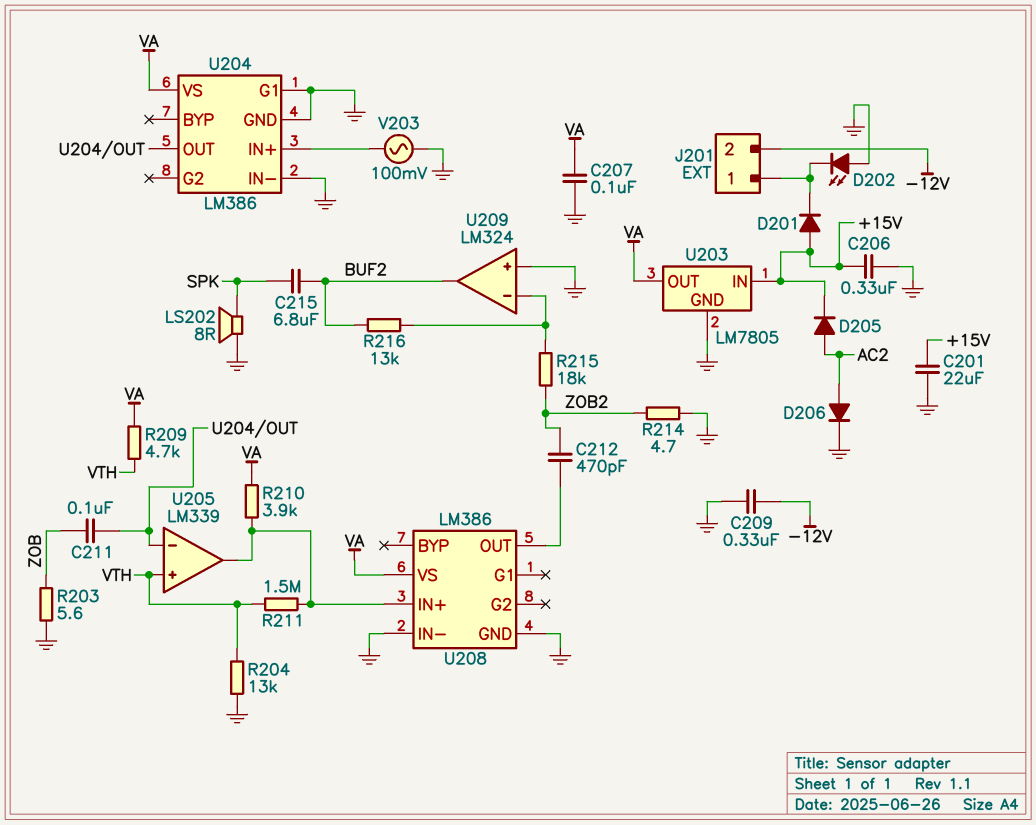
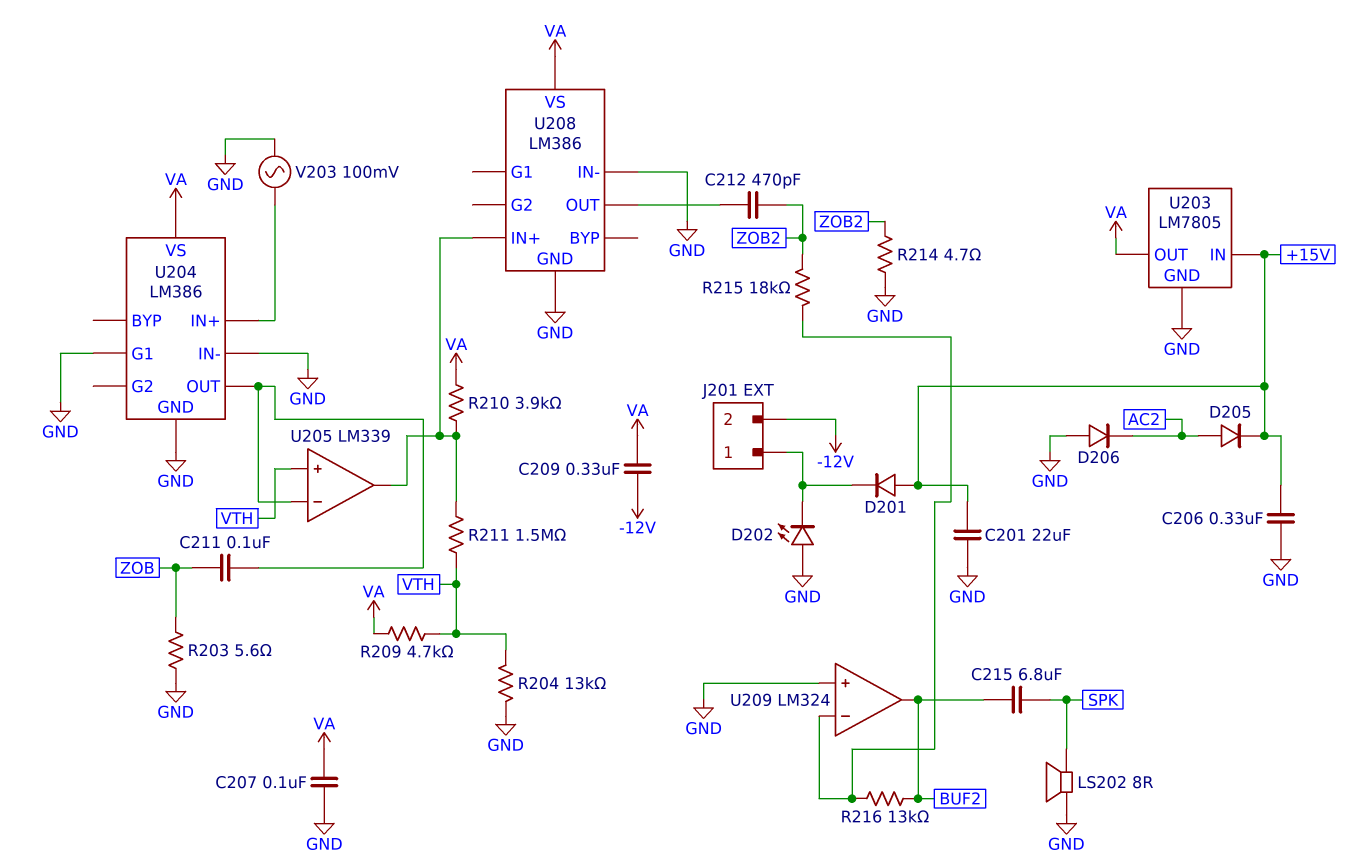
C209: 330nF (-12V, GND) -> 330nF (-12V, VA)
D206: diode (A AC2, K GND) -> diode (A GND, K AC2)

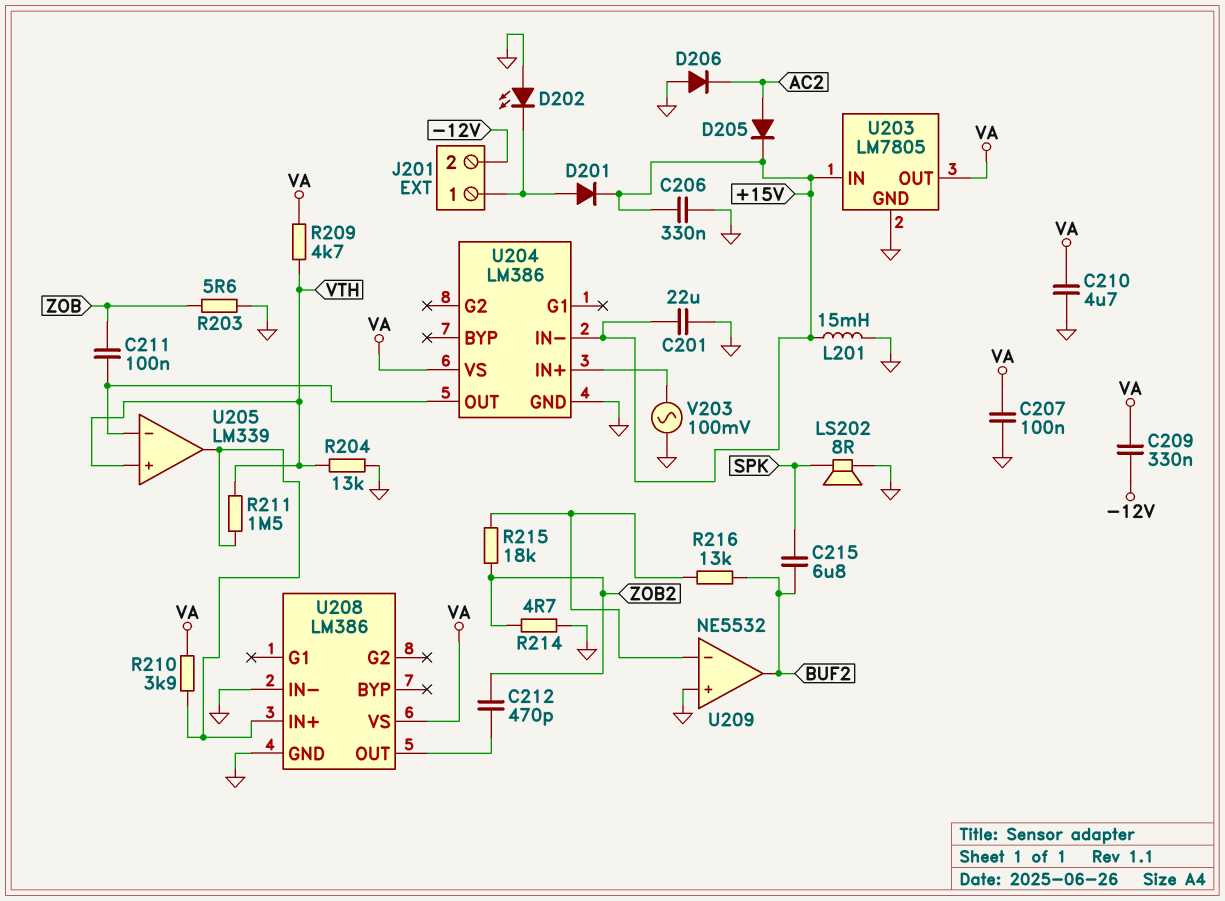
C210: none -> 4.7uF (GND, VA)
D201: diode (A +15V, K J201/1) -> diode (A J201/1, K +15V)
L201: none -> 15mH (+15V, GND)
U204 pin G1: GND -> none
U204 pin IN-: GND -> +15V
U209: LM324 -> NE5532

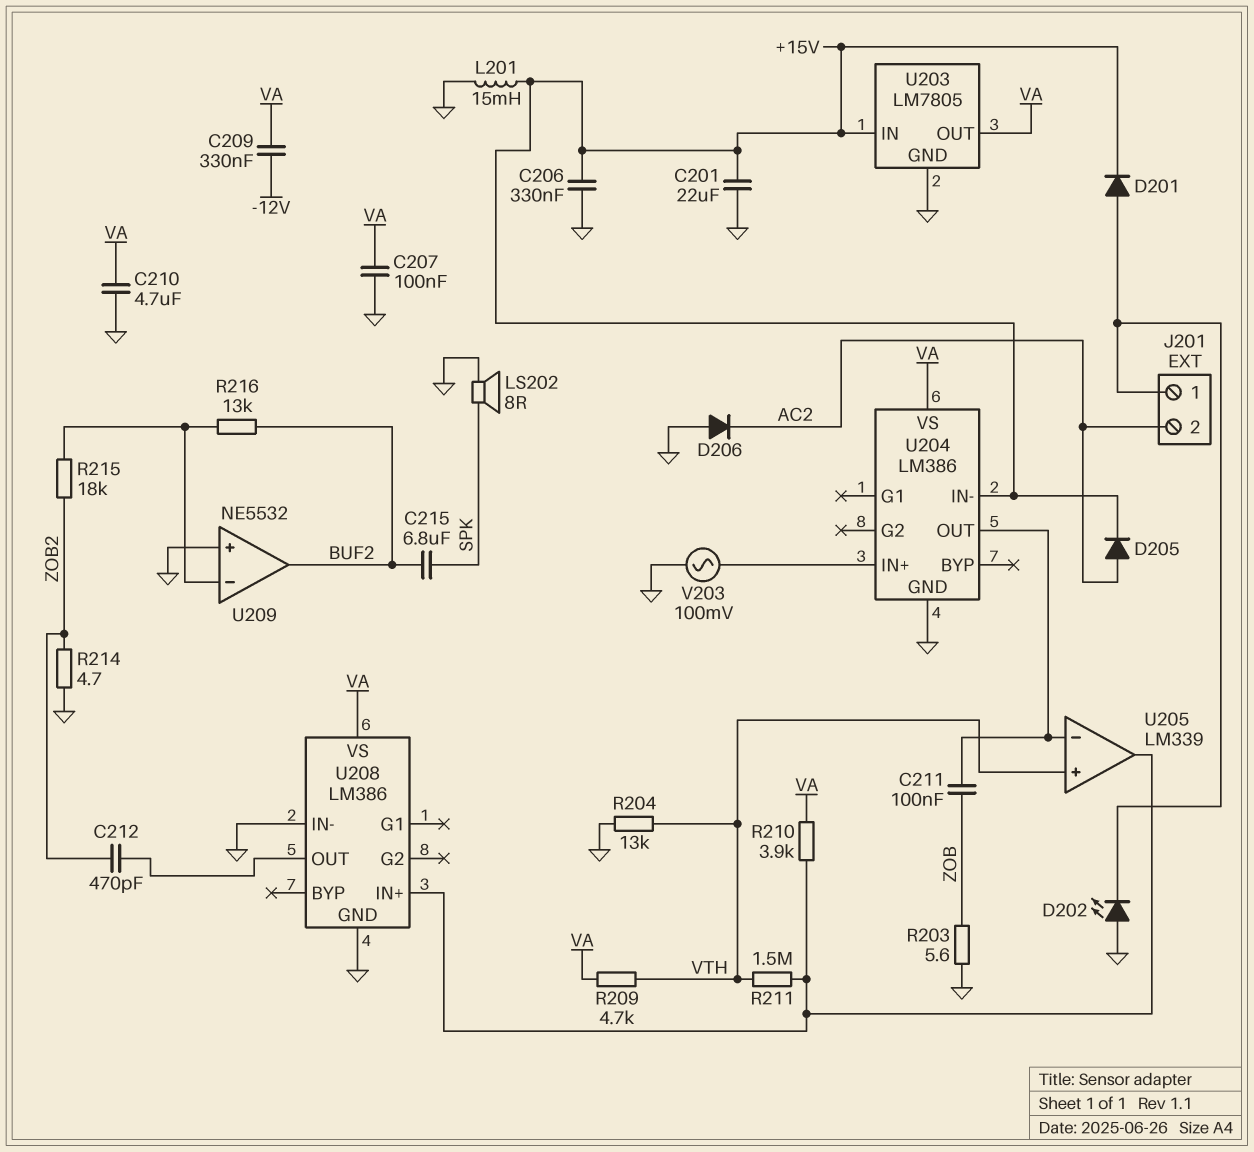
J201 pin 2: -12V -> AC2

